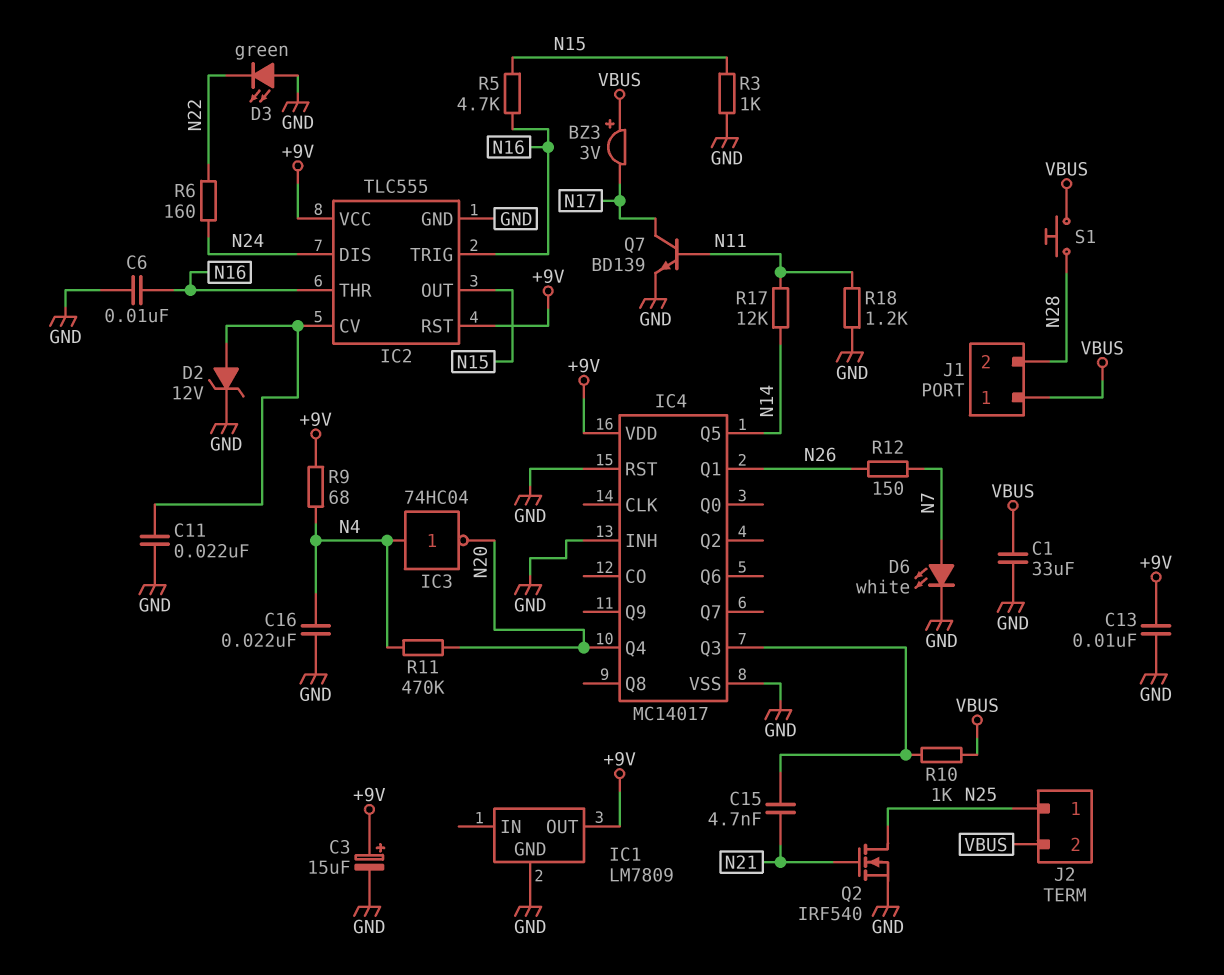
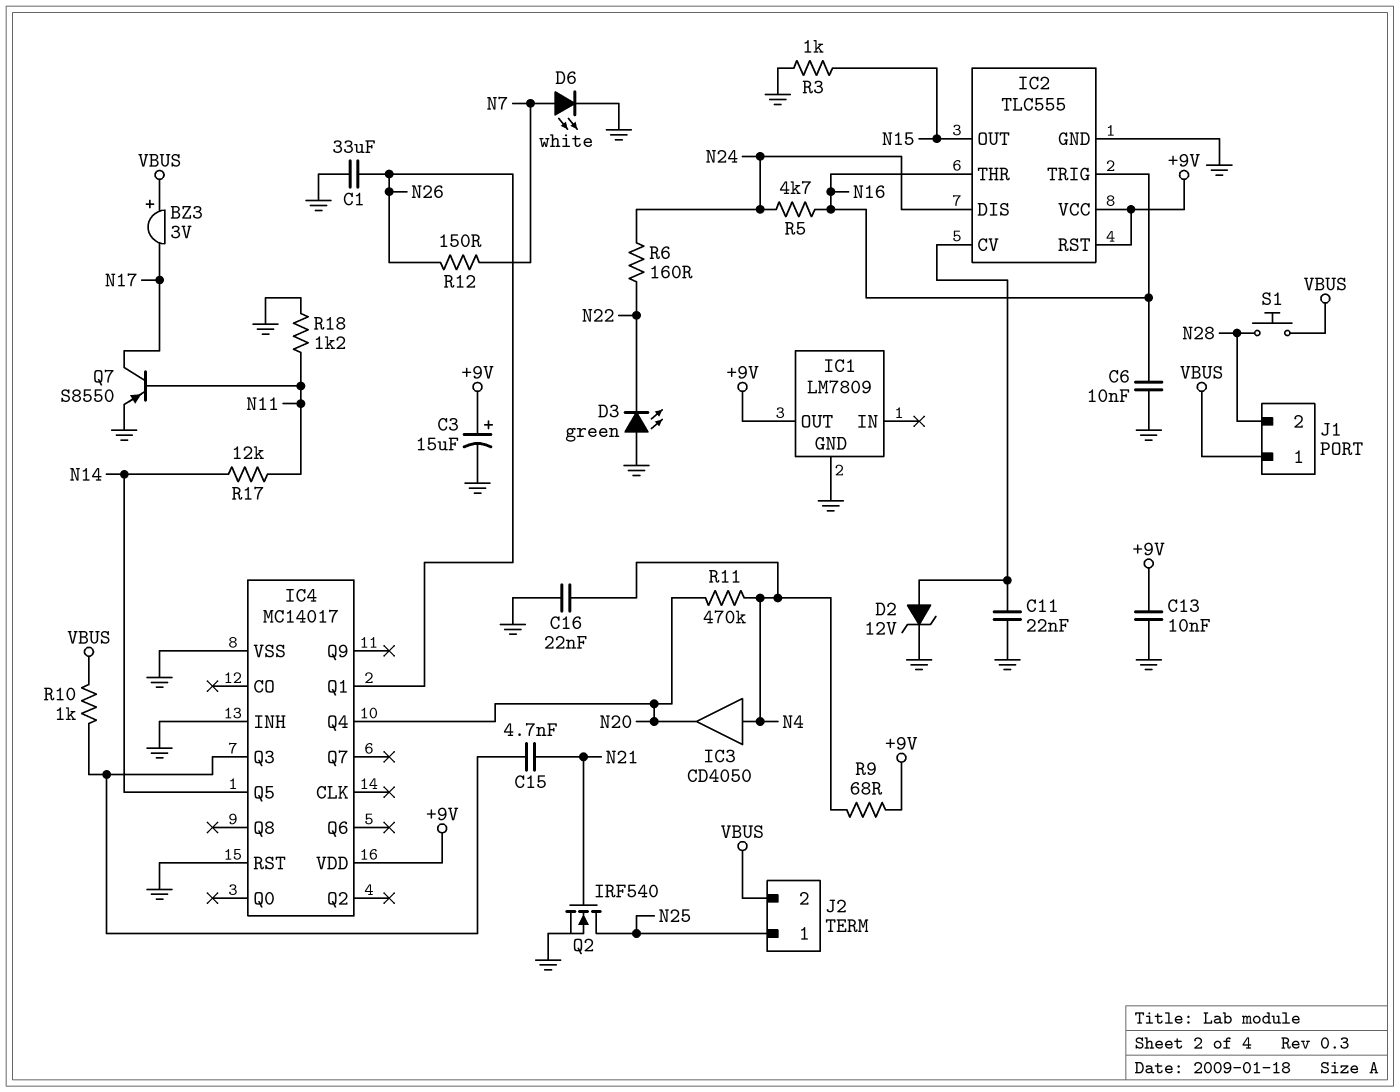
C1: 33uF (GND, VBUS) -> 33uF (GND, N26)
IC3: NOT 74HC04 (in N4, out N20) -> buffer CD4050 (in N4, out N20)
Q7: NPN BD139 (B N11, C N17, E GND) -> PNP S8550 (B N11, C N17, E GND)
R5: 4.7k (N15, N16) -> 4.7k (N16, N24)

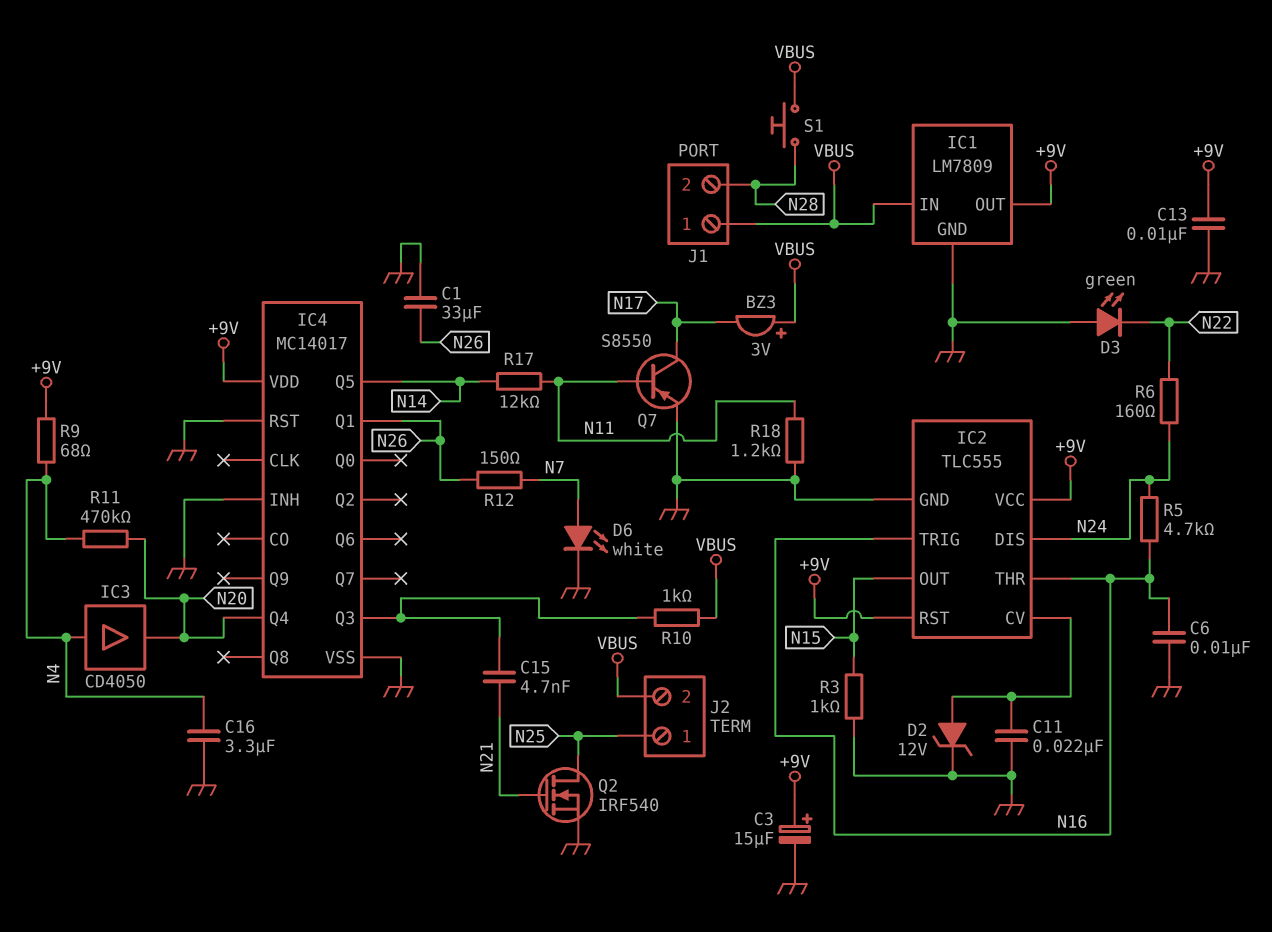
C16: 22nF (GND, N4) -> 3.3uF (GND, N4)
IC1 pin IN: none -> VBUS

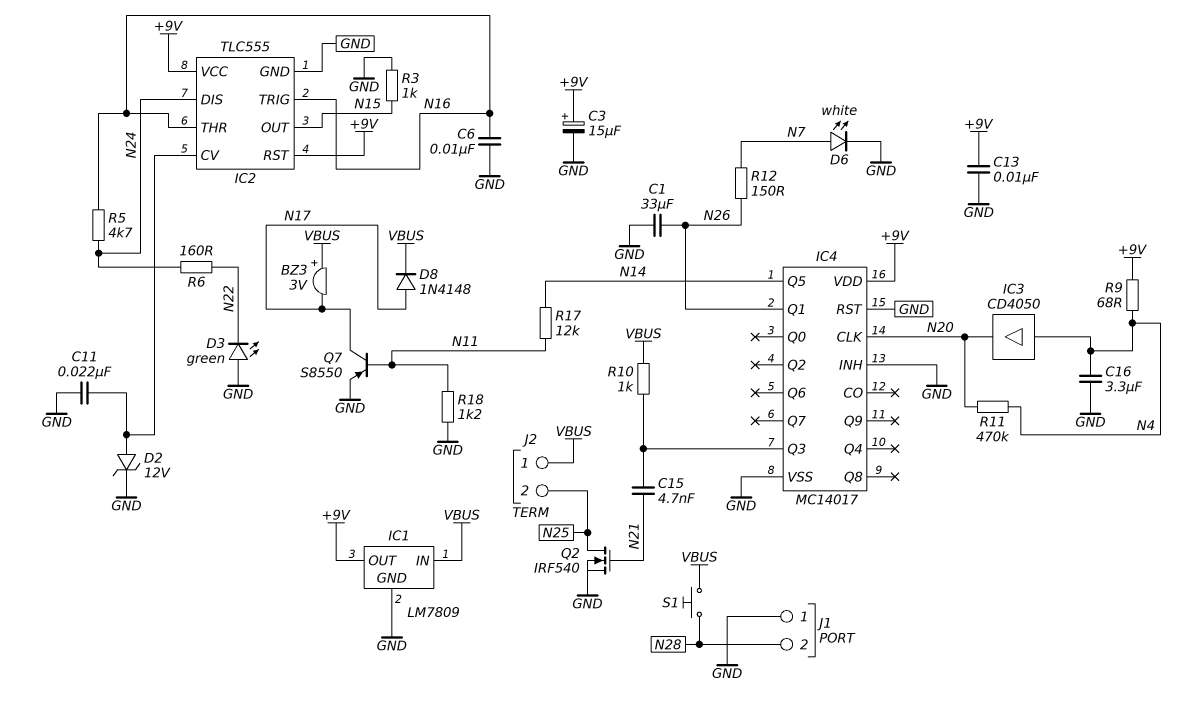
D8: none -> diode 1N4148 (A N17, K VBUS)
IC4 pin CLK: none -> N20
IC4 pin Q4: N20 -> none
J1 pin 1: VBUS -> GND
J2 pin 1: N25 -> VBUS
J2 pin 2: VBUS -> N25

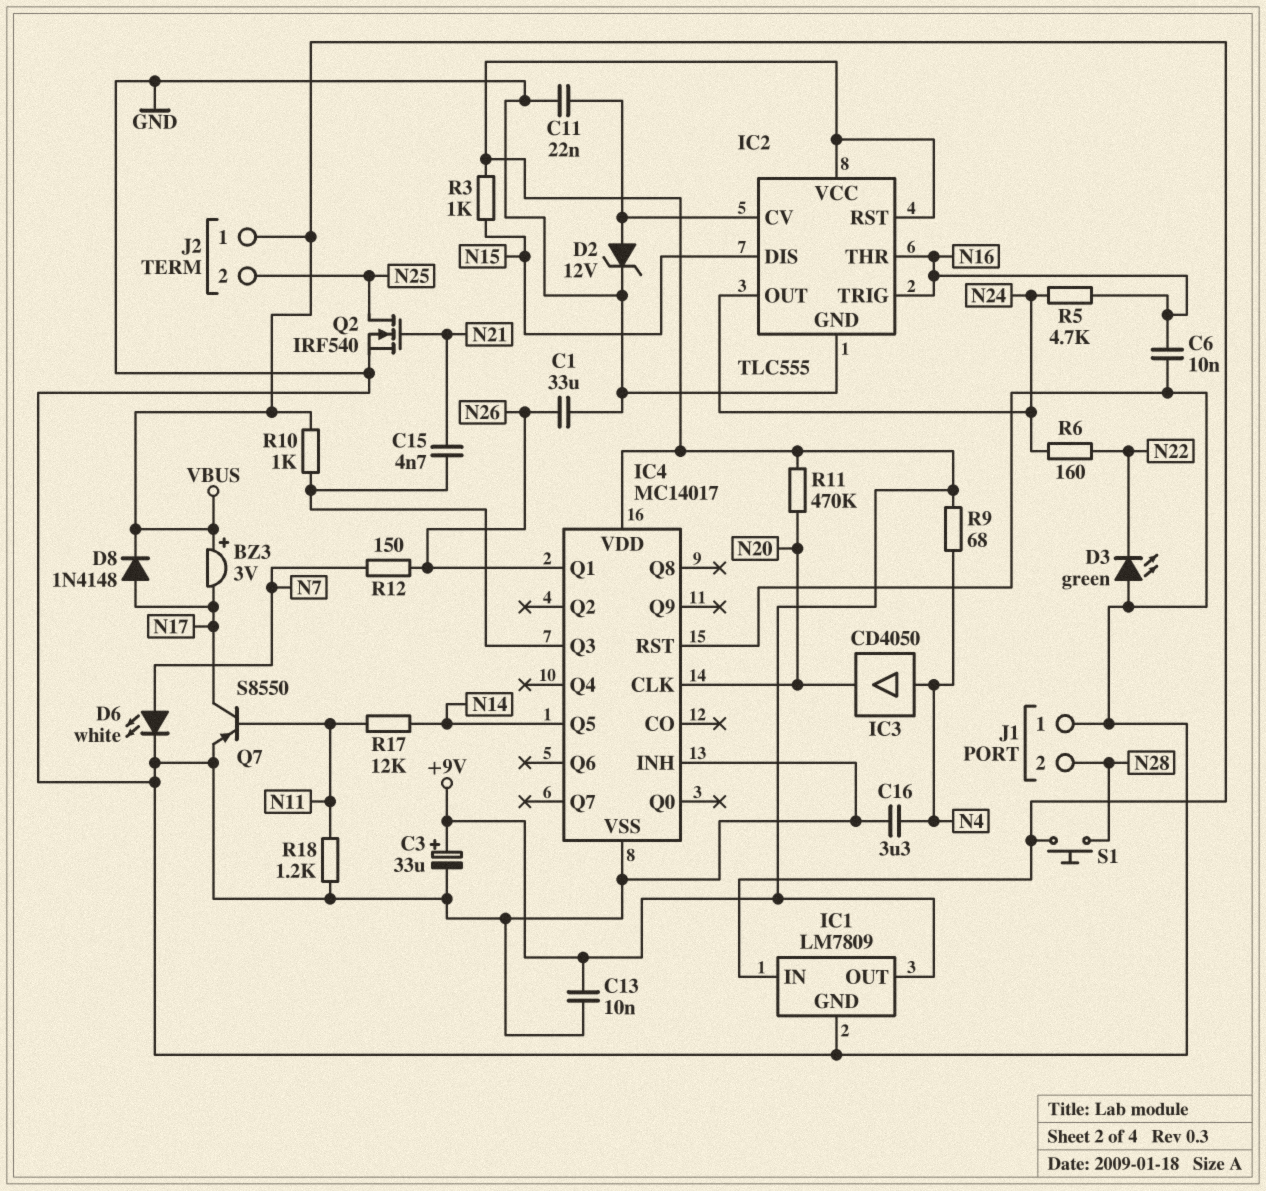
C3: 15uF (plus +9V, minus GND) -> 33uF (plus +9V, minus GND)
IC2 pin DIS: N24 -> N15
IC2 pin OUT: N15 -> N24
R3: 1k (GND, N15) -> 1k (+9V, N15)
R11: 470k (N4, N20) -> 470k (+9V, N20)

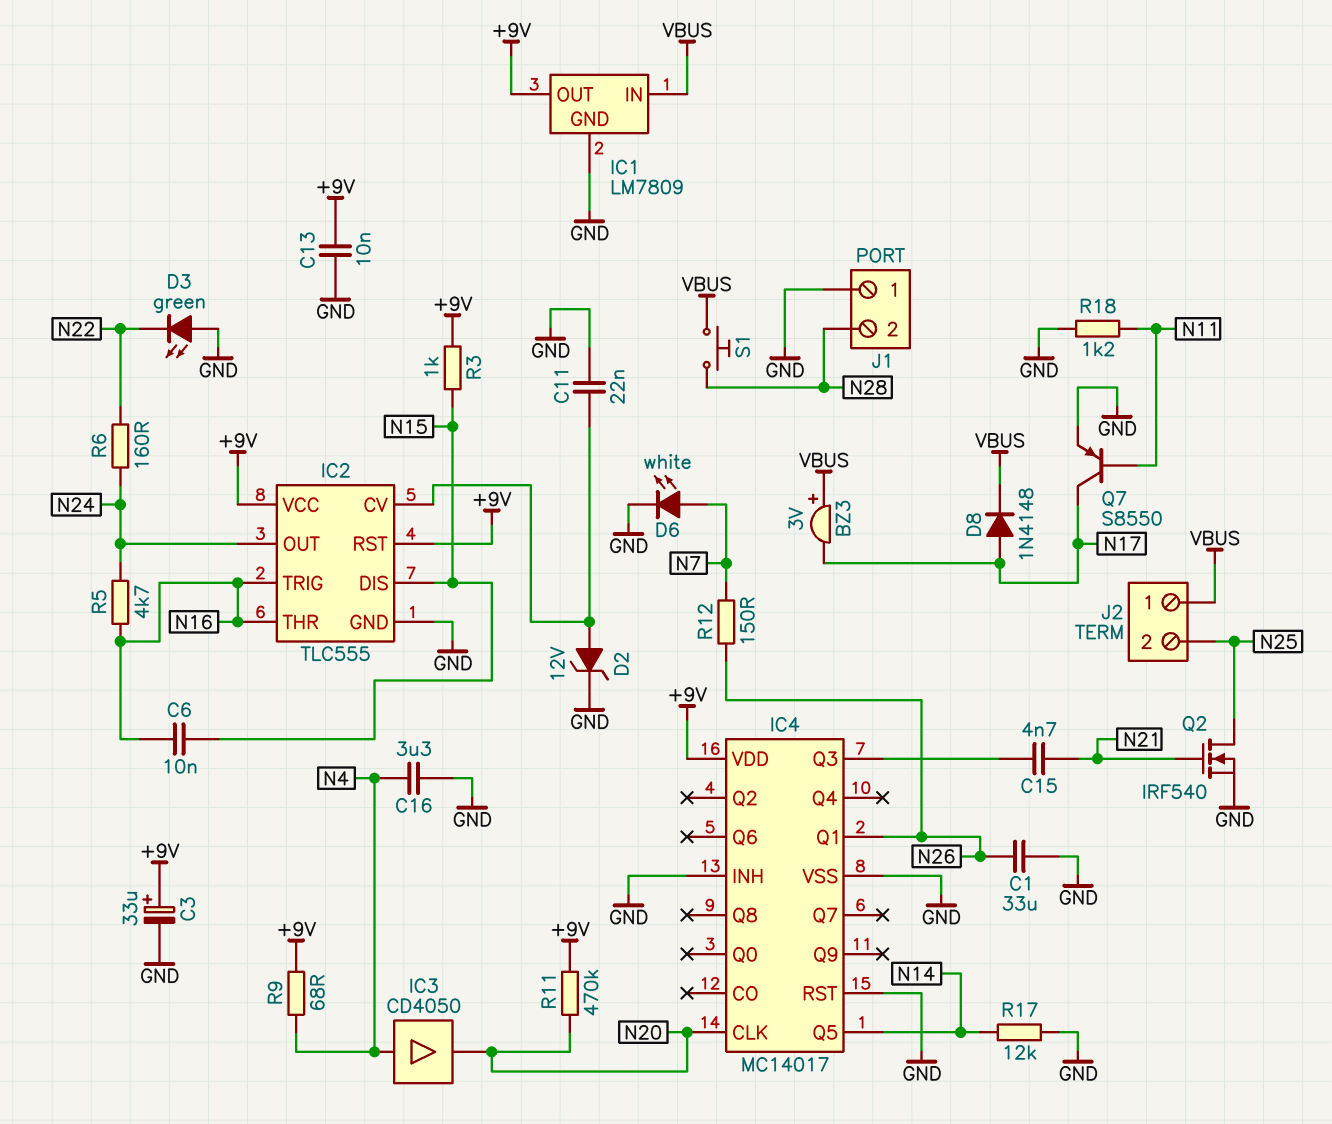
C6: 10nF (GND, N16) -> 10nF (N15, N16)
R10: 1k (IC4/Q3, VBUS) -> none
R17: 12k (N11, N14) -> 12k (GND, N14)

